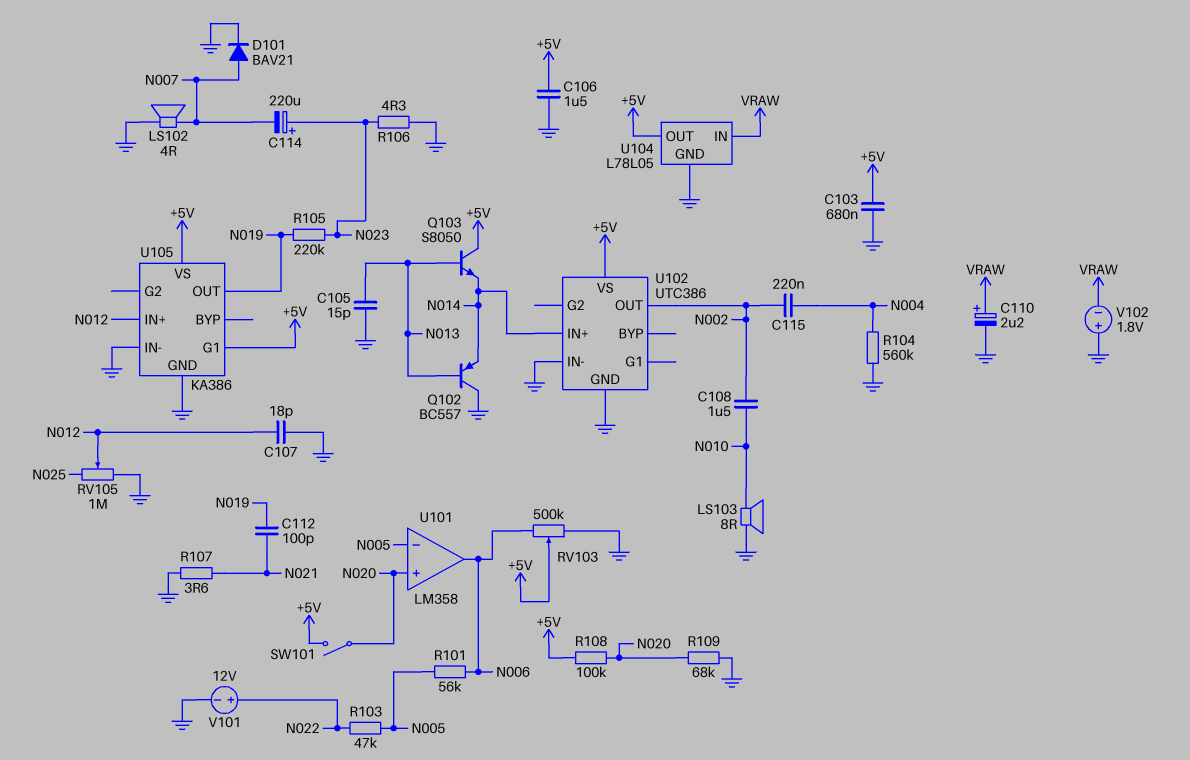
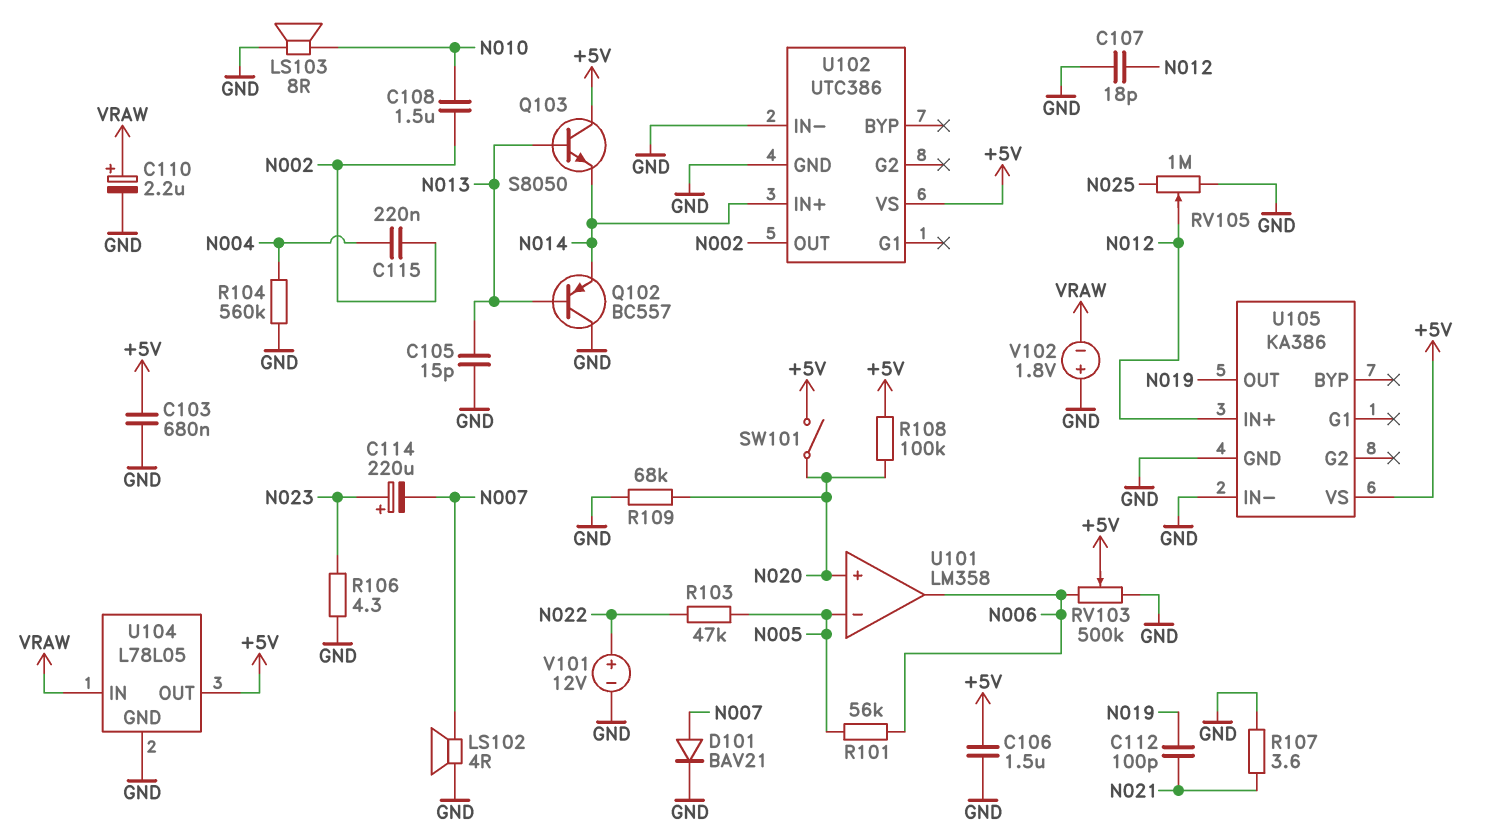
R105: 220k (N019, N023) -> none
U105 pin G1: +5V -> none

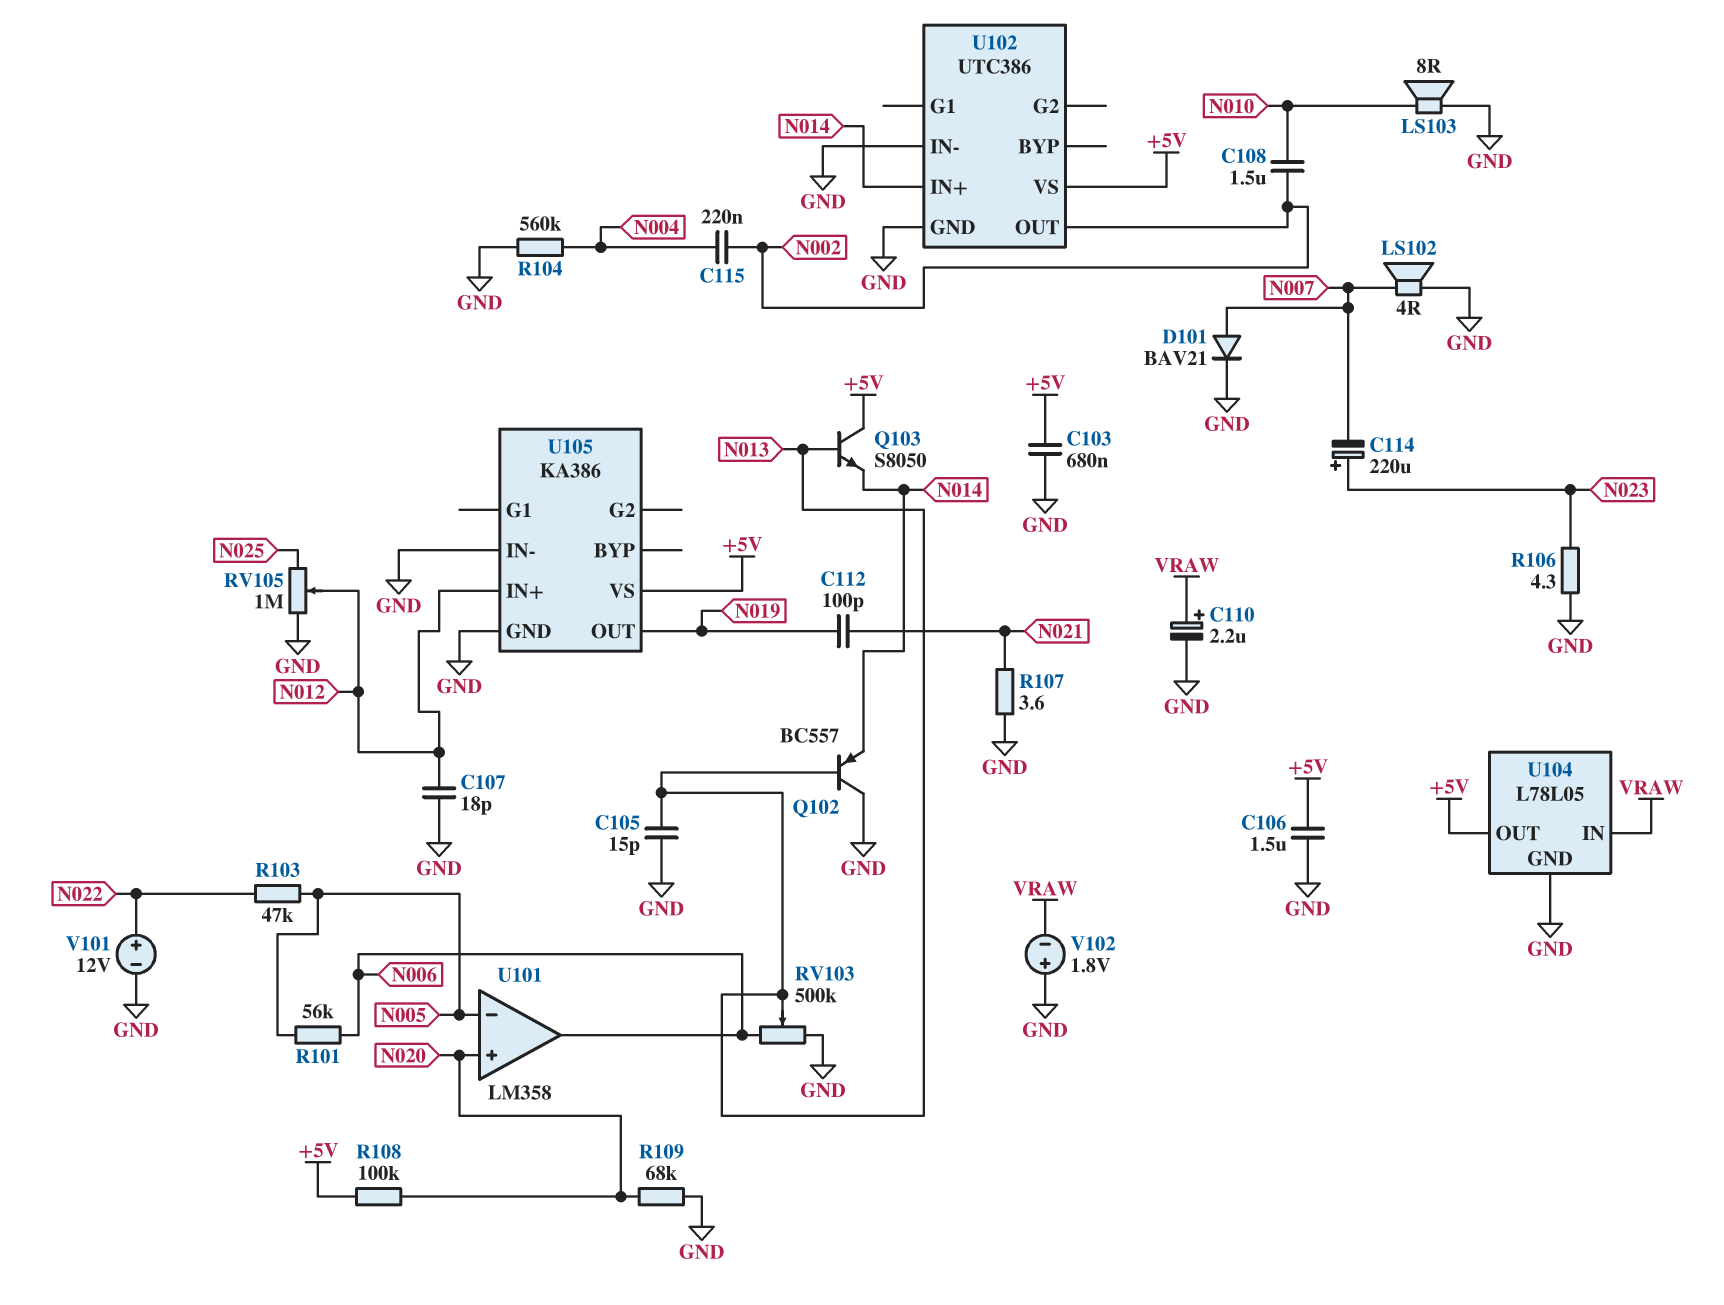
RV103: 500k (GND, N006, wiper +5V) -> 500k (GND, N006, wiper N013)
SW101: switch (+5V, N020) -> none

